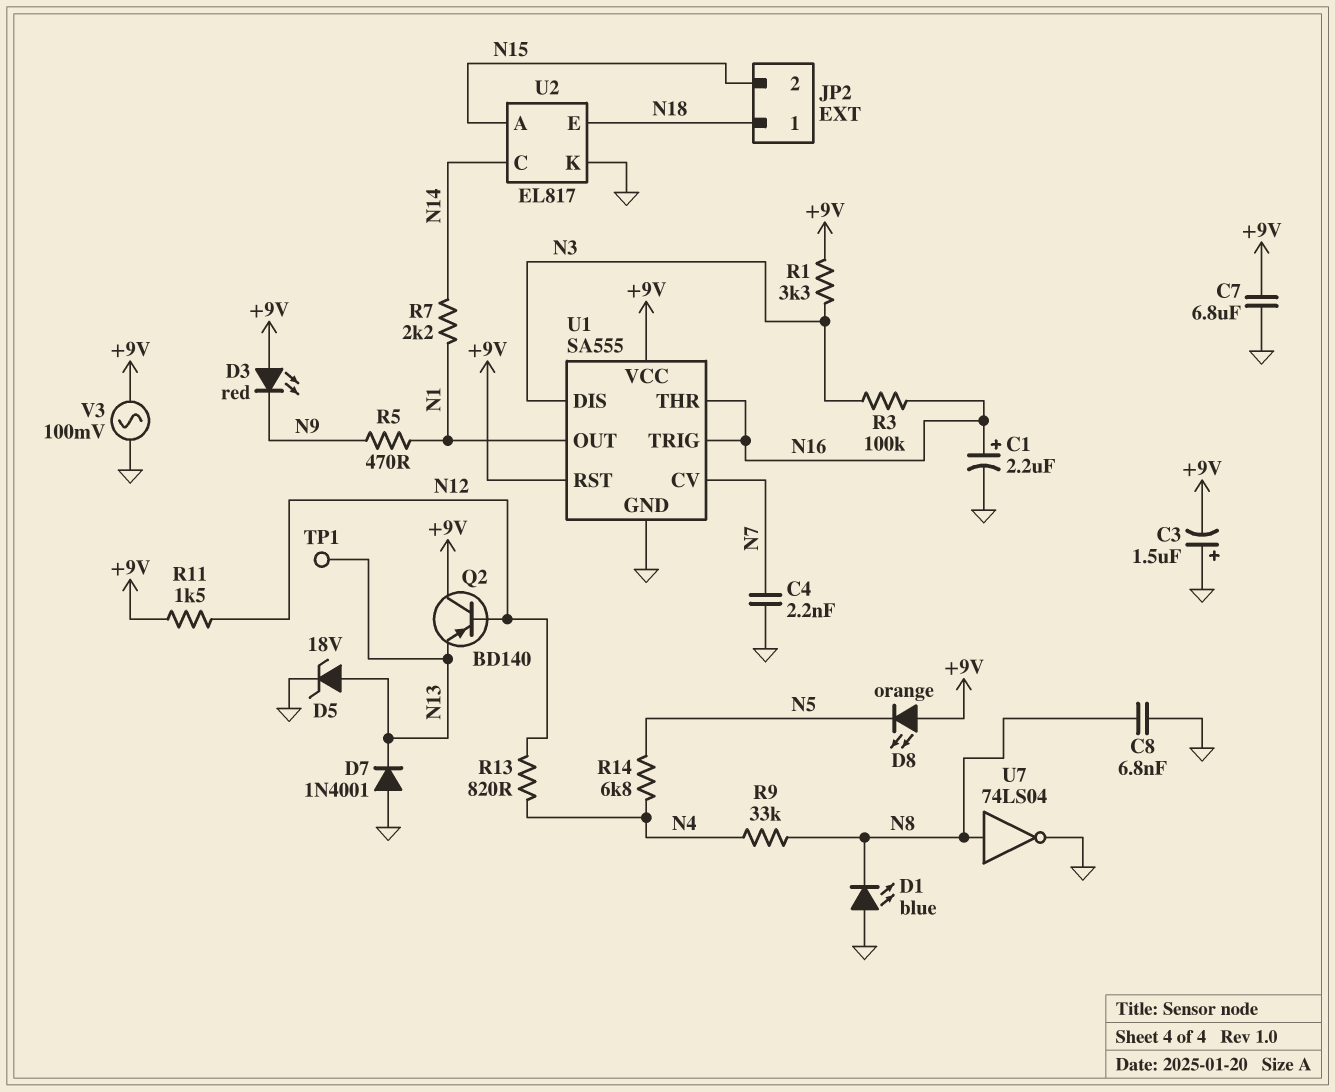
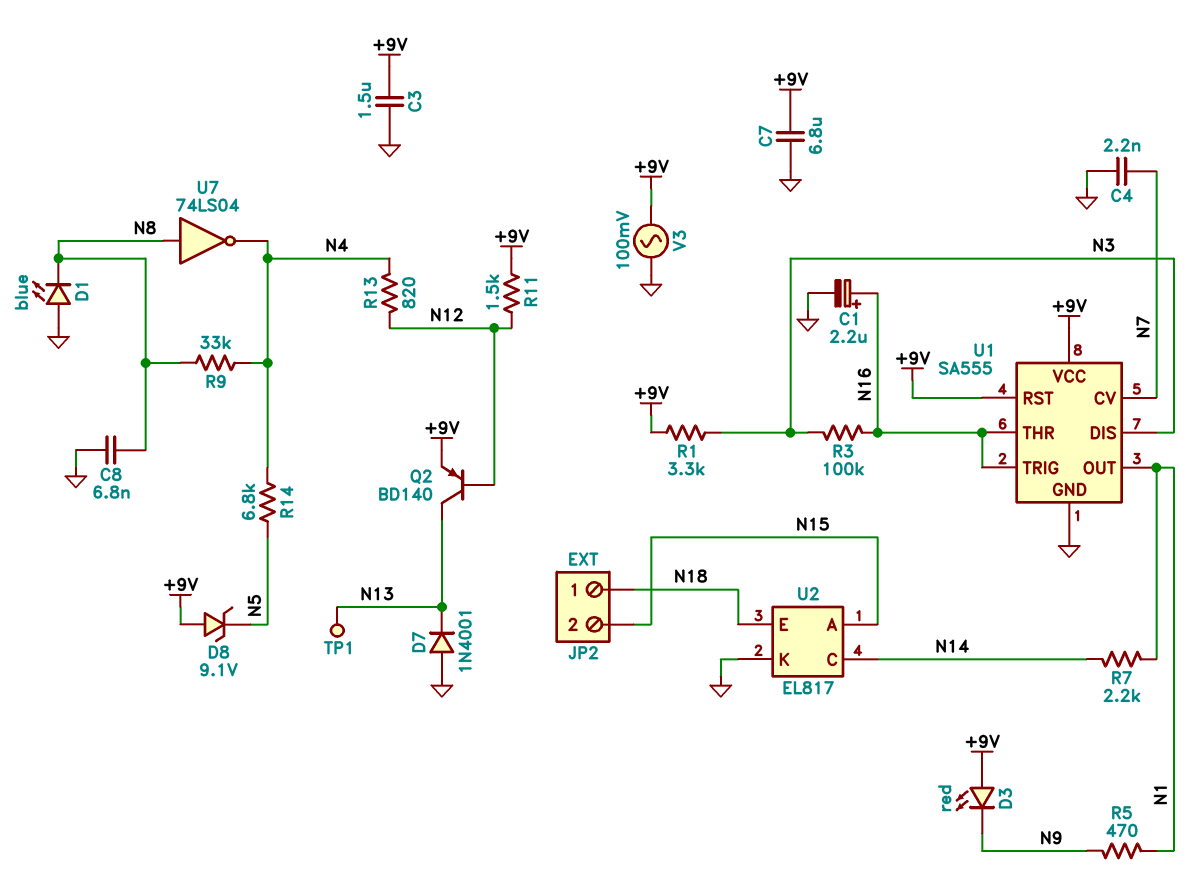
C3: 1.5uF (plus GND, minus +9V) -> 1.5uF (+9V, GND)
D5: zener 18V (A N13, K GND) -> none
D8: LED orange (A +9V, K N5) -> zener 9.1V (A +9V, K N5)
Q2: PNP BD140 (B N12, C +9V, E N13) -> PNP BD140 (B N12, C N13, E +9V)
U7: NOT 74LS04 (in N8, out GND) -> NOT 74LS04 (in N8, out N4)

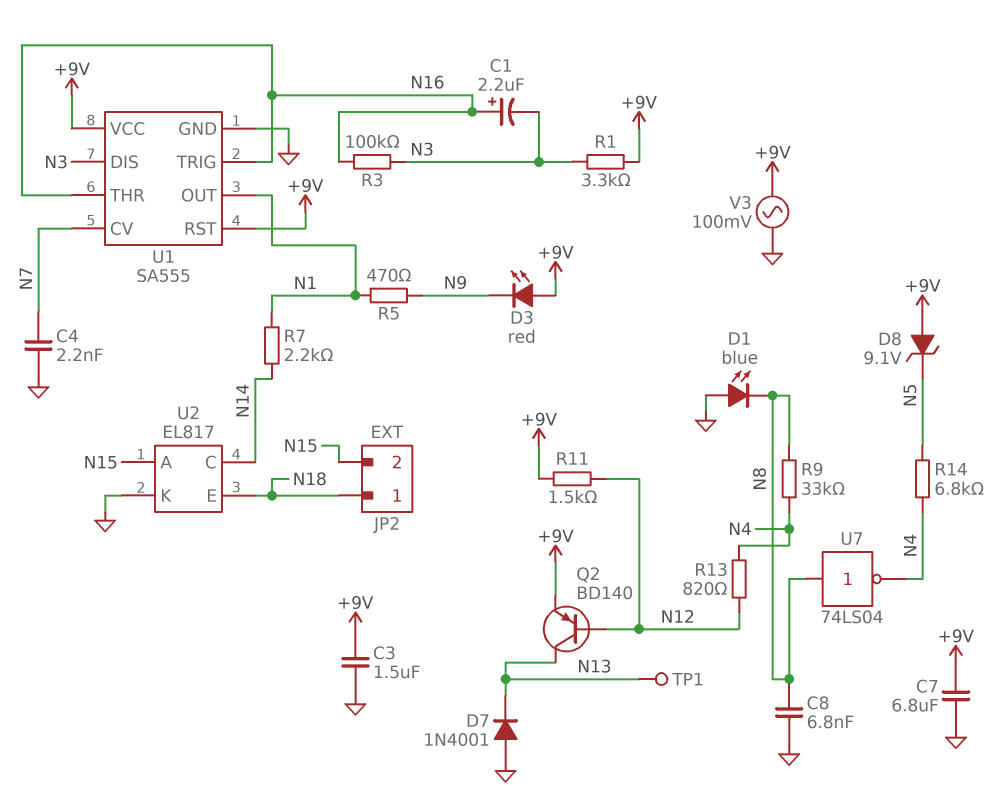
C1: 2.2uF (plus N16, minus GND) -> 2.2uF (plus N16, minus N3)

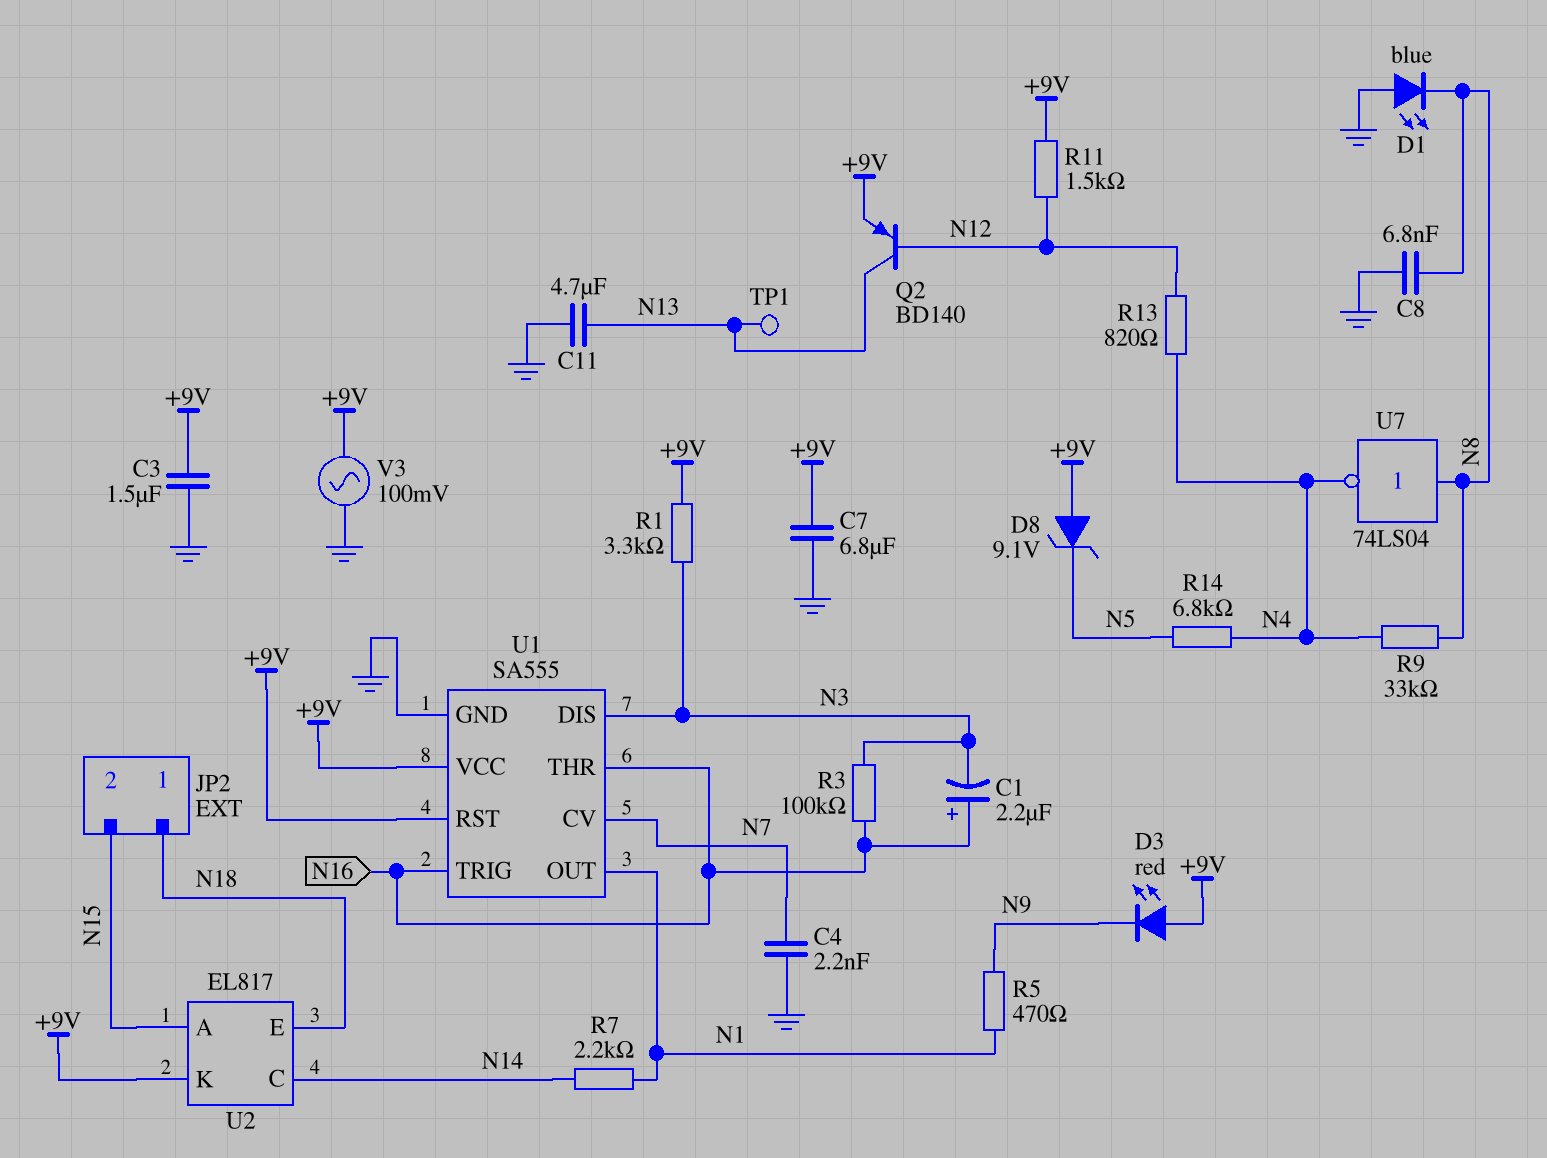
C11: none -> 4.7uF (GND, N13)
D7: diode 1N4001 (A GND, K N13) -> none
U2 pin K: GND -> +9V

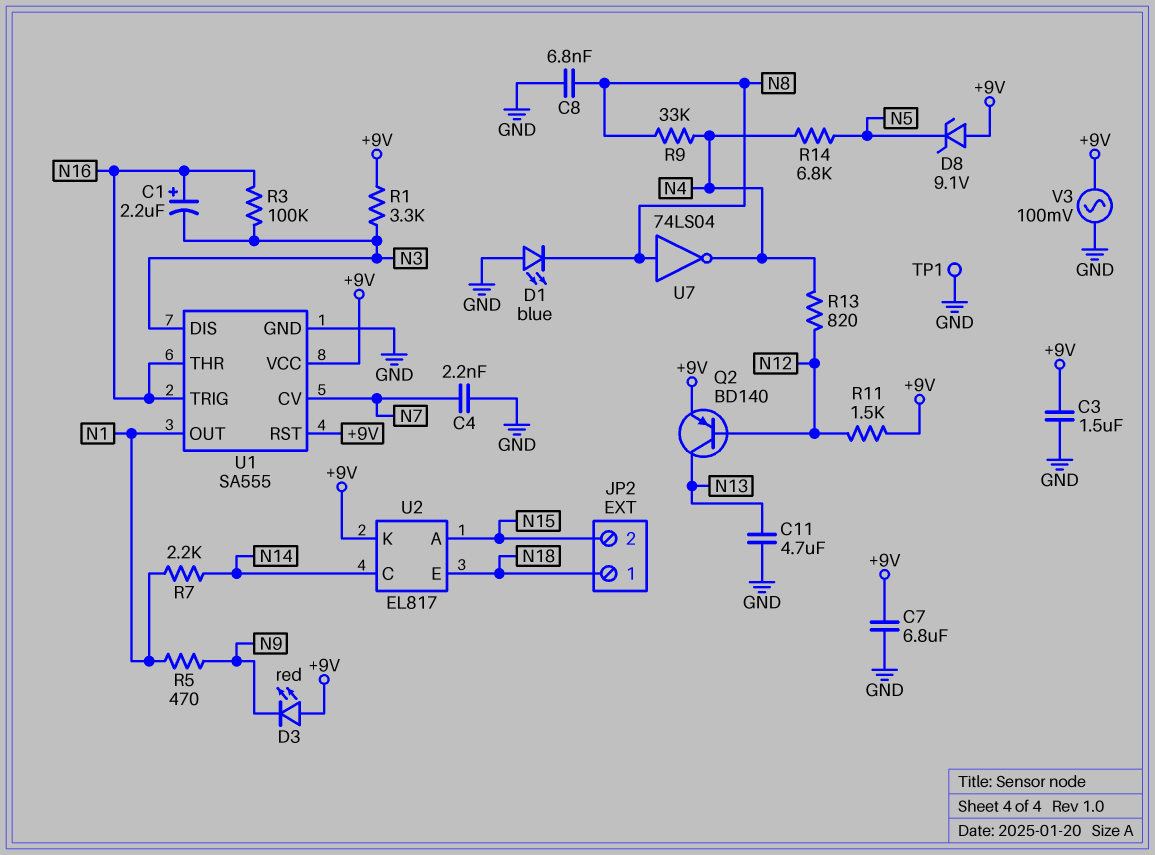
TP1: test point (N13) -> test point (GND)

